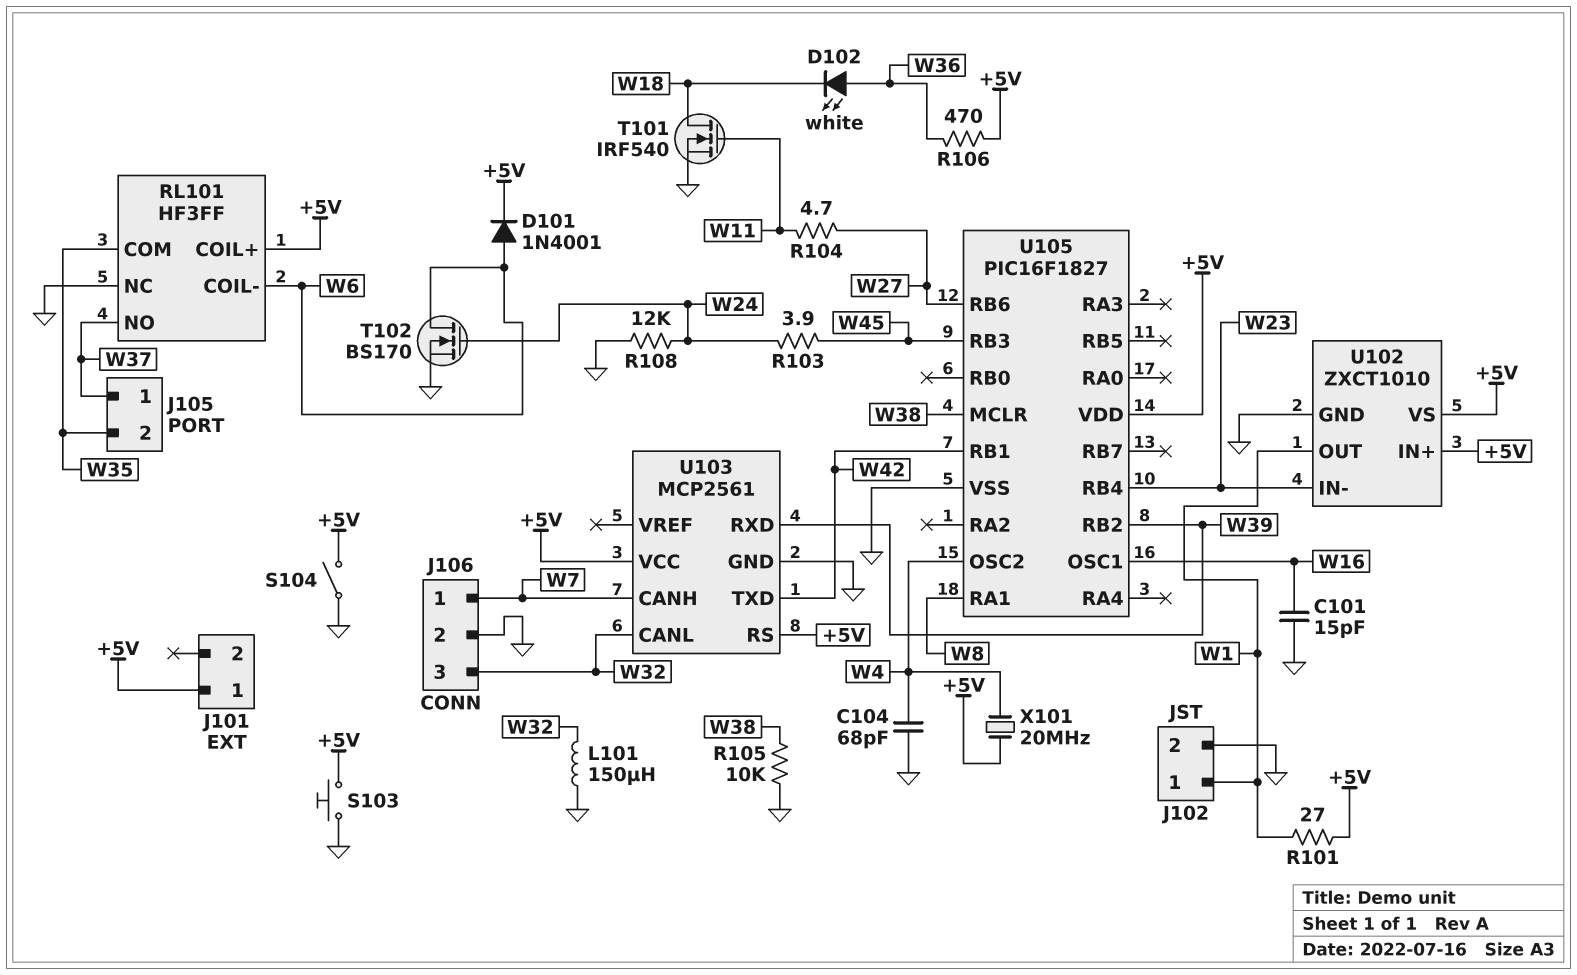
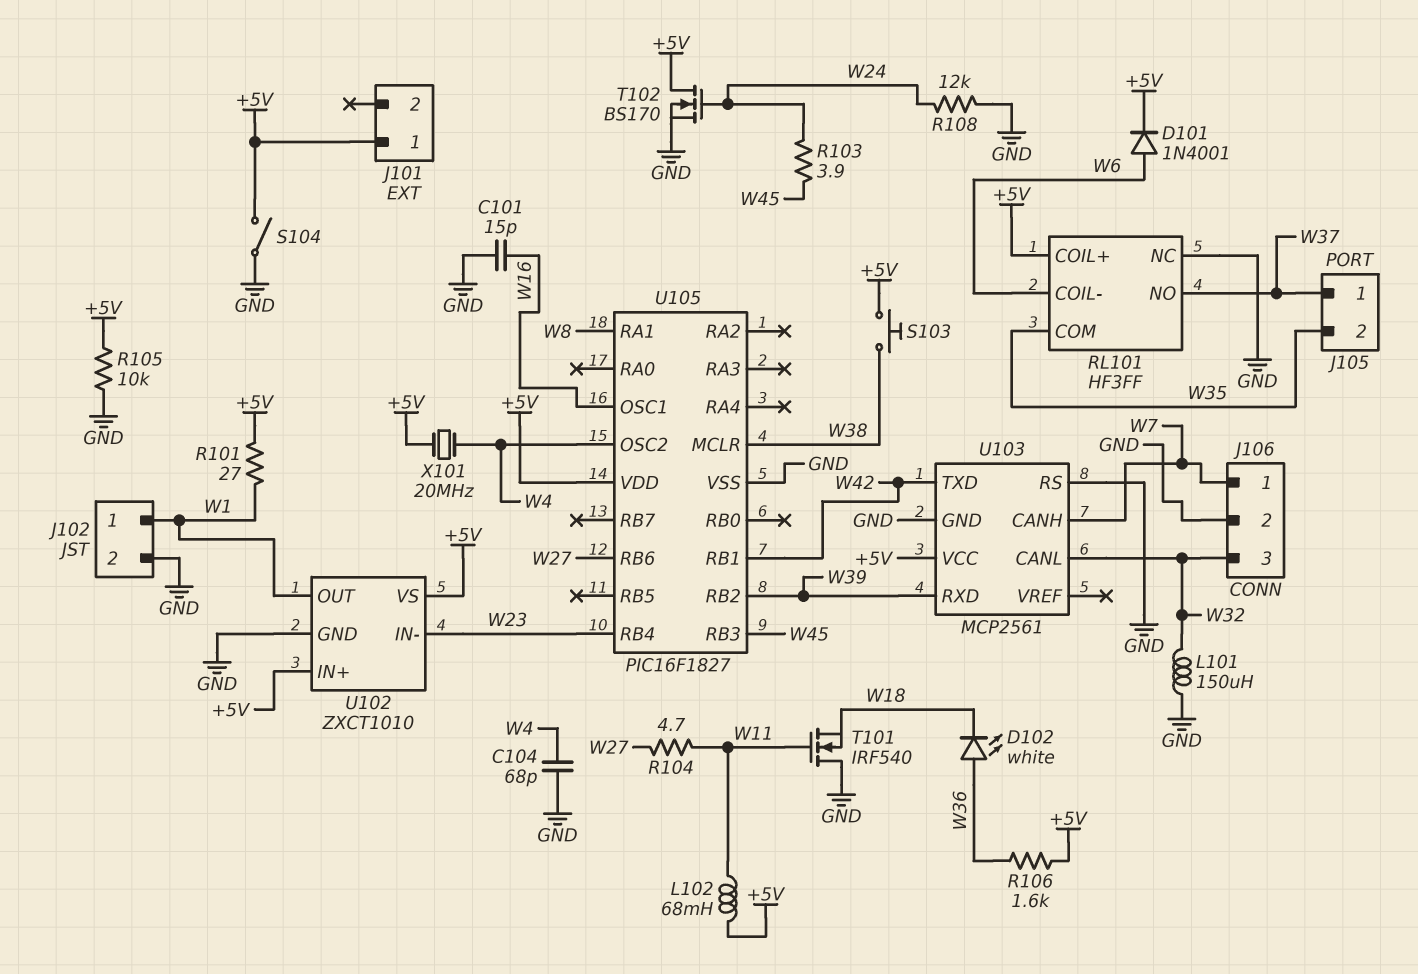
L102: none -> 68mH (+5V, W11)
R105: 10k (GND, W38) -> 10k (+5V, GND)
R106: 470 (+5V, W36) -> 1.6k (+5V, W36)
S103: button (+5V, GND) -> button (+5V, W38)
T101: NMOS IRF540 (G W11, D W18, S GND) -> NMOS IRF540 (G W11, D GND, S W18)
T102: NMOS BS170 (G W24, D W6, S GND) -> NMOS BS170 (G W24, D +5V, S GND)
U103 pin RS: +5V -> GND

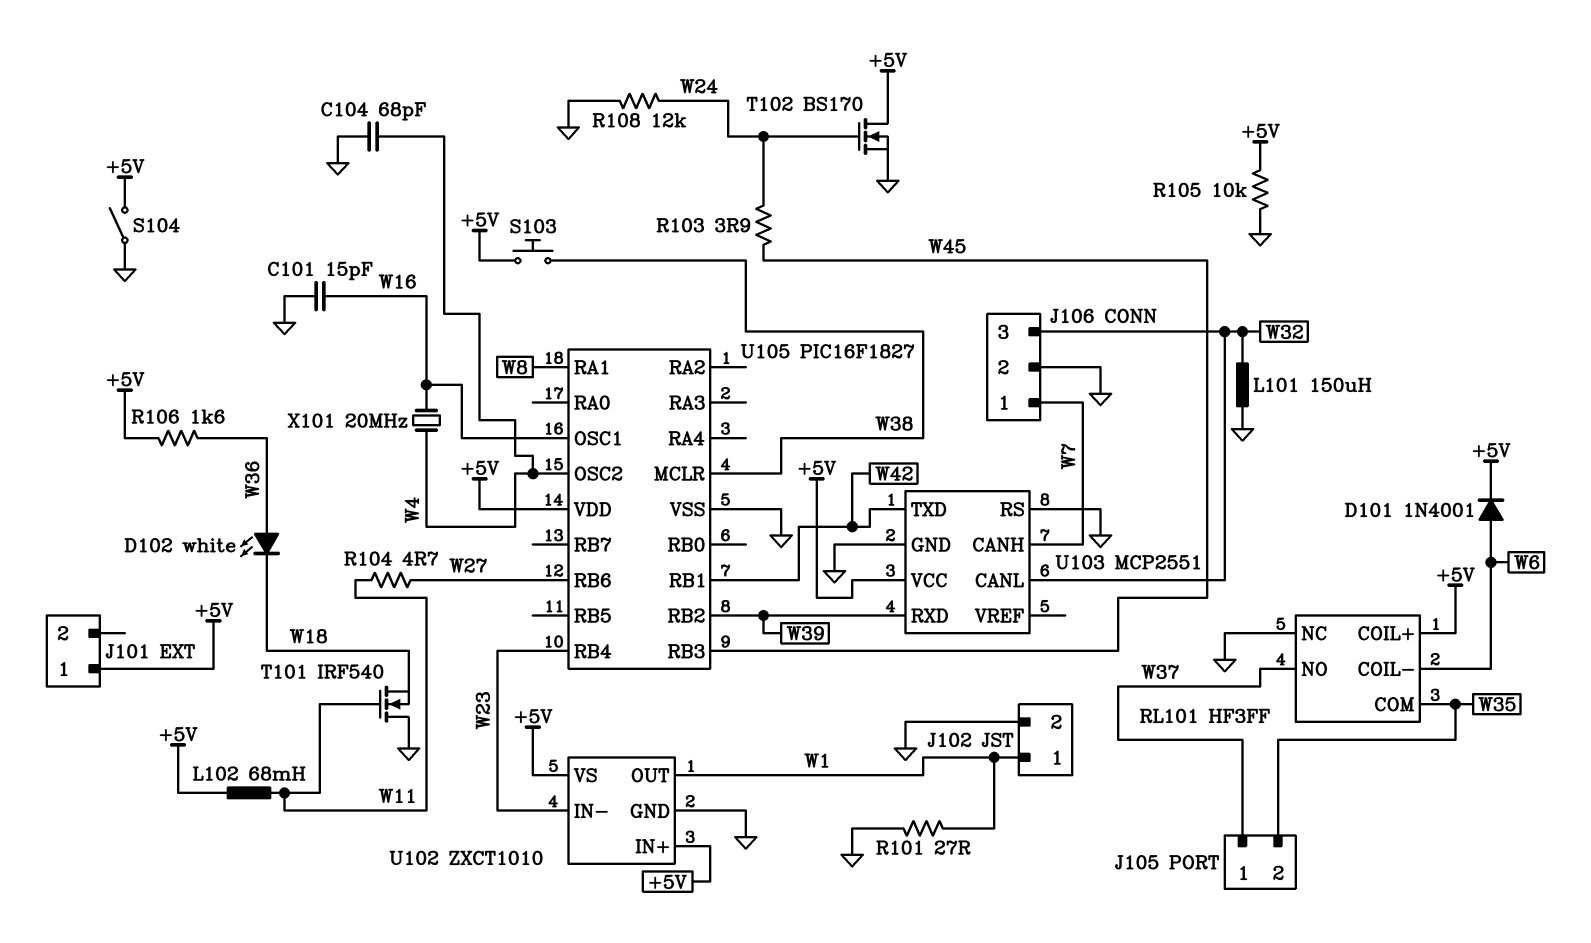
R101: 27 (+5V, W1) -> 27 (GND, W1)
U103: MCP2561 -> MCP2551
X101: 20MHz (+5V, W4) -> 20MHz (W4, W16)

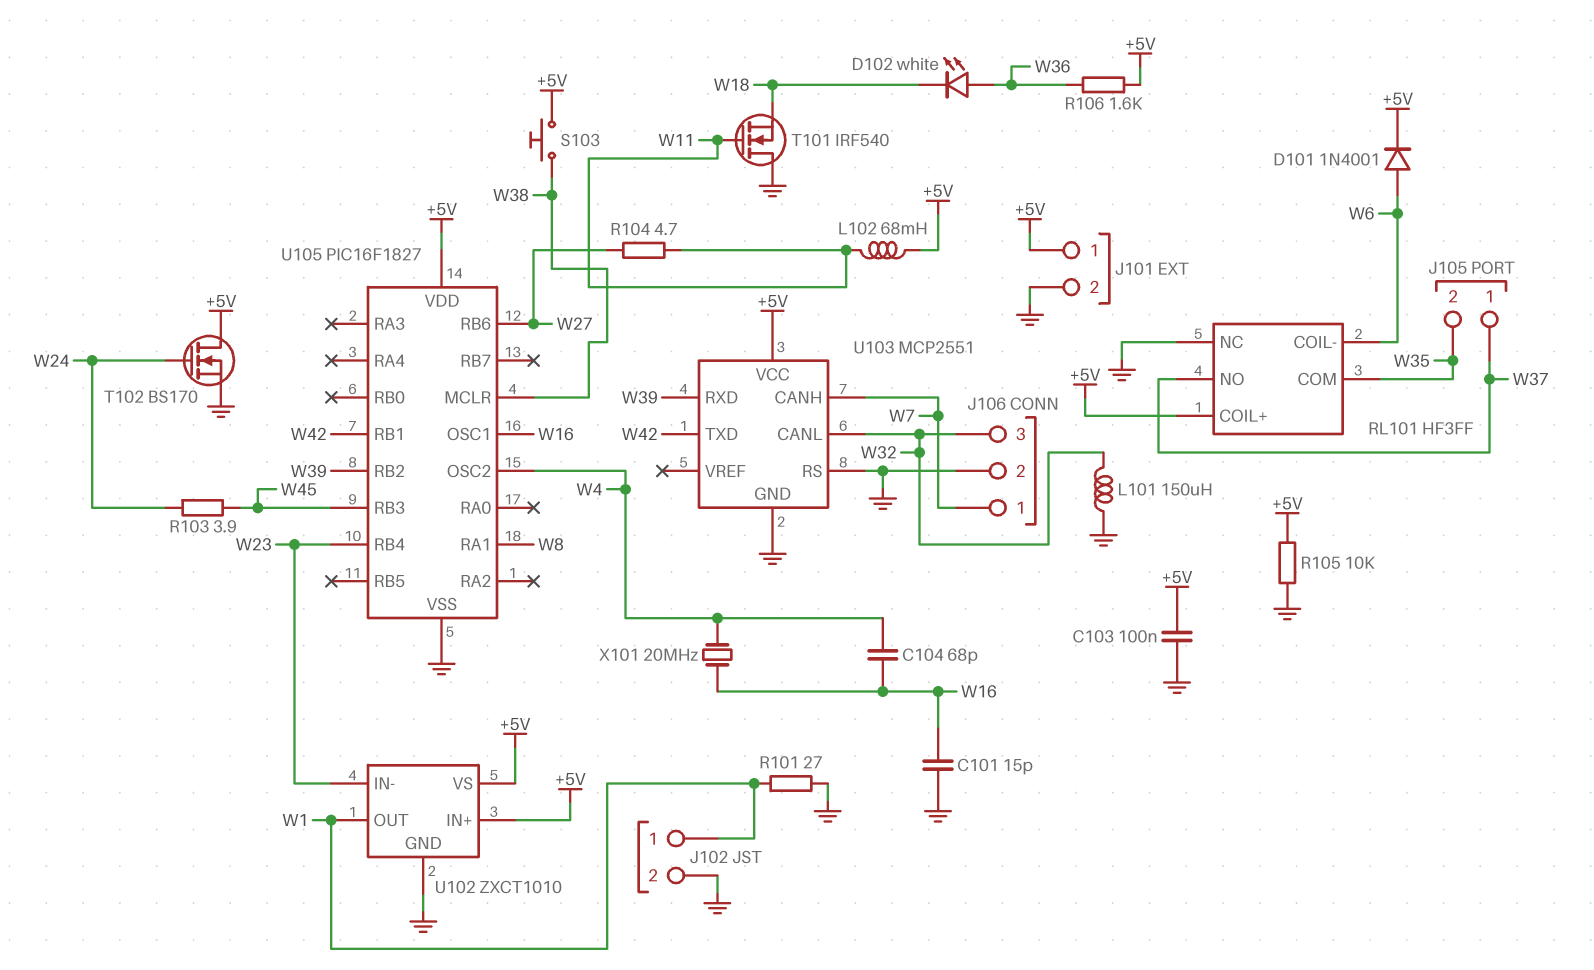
C103: none -> 100nF (+5V, GND)
C104: 68pF (GND, W4) -> 68pF (W4, W16)
J101 pin 2: none -> GND
R108: 12k (GND, W24) -> none
S104: switch (+5V, GND) -> none

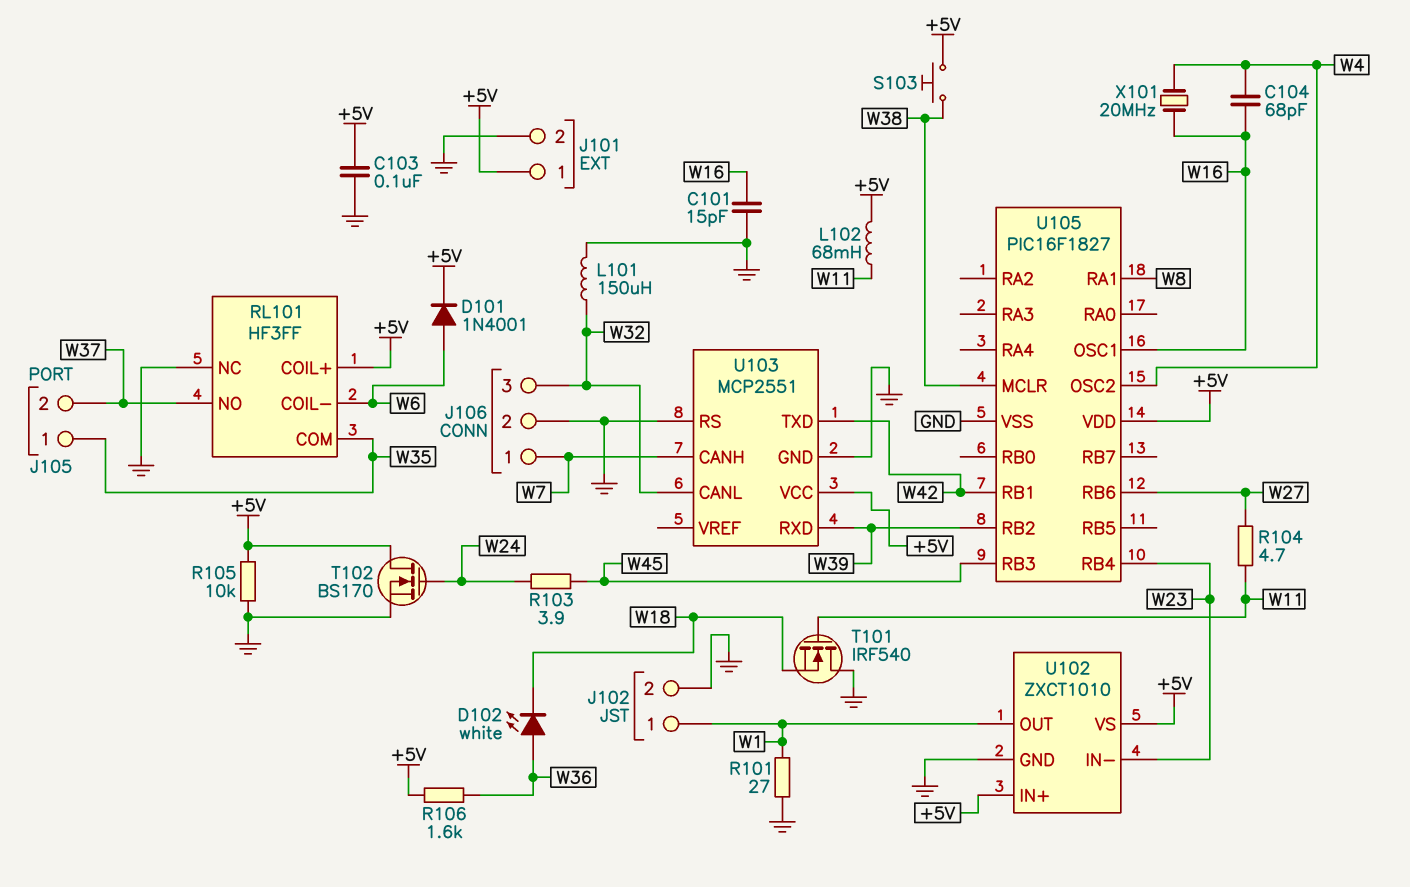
J105 pin 1: W37 -> W35
J105 pin 2: W35 -> W37

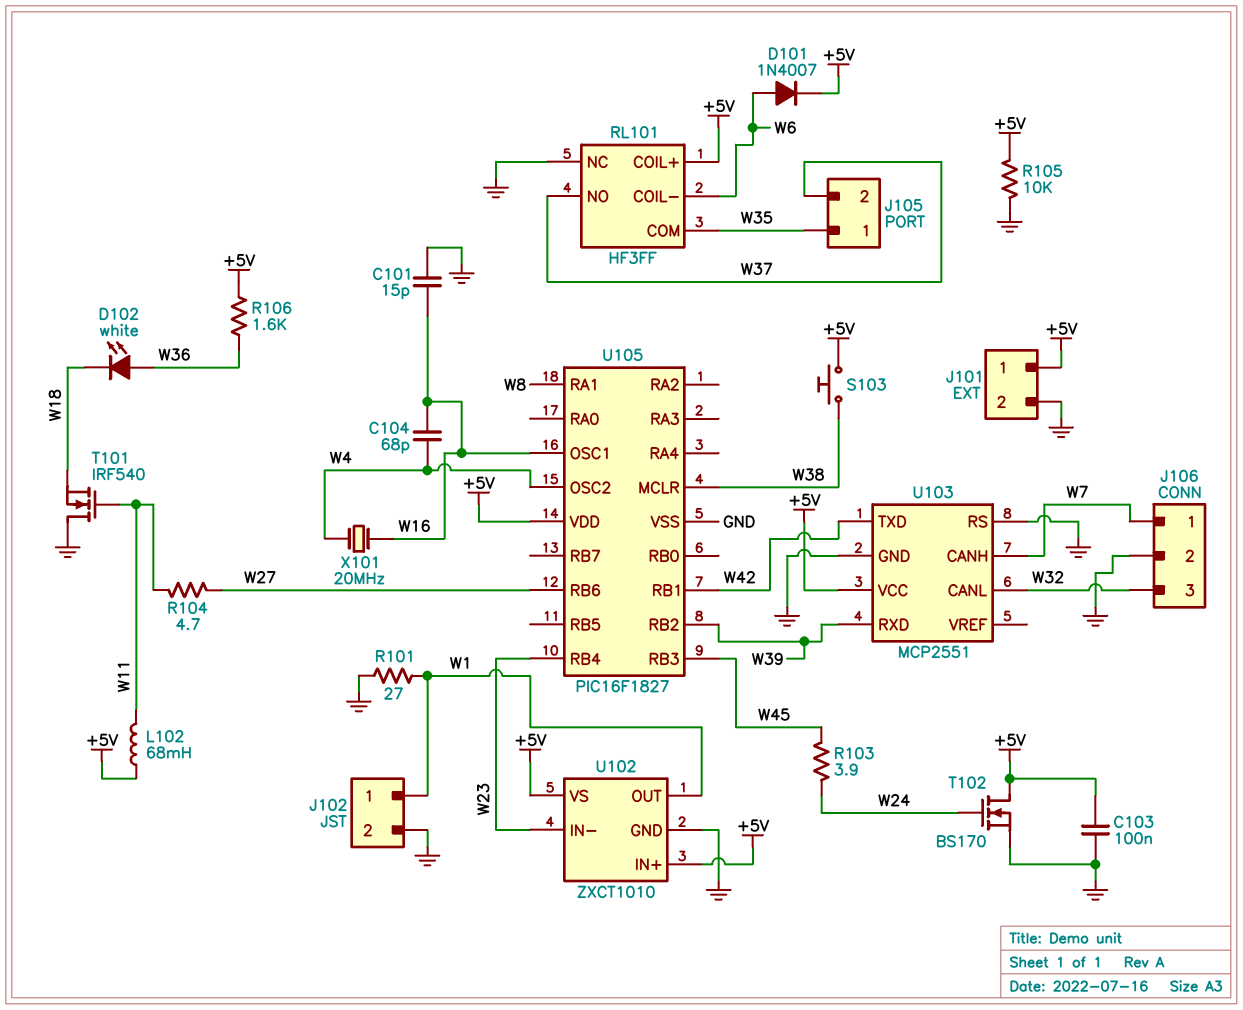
D101: diode 1N4001 (A W6, K +5V) -> diode 1N4007 (A W6, K +5V)
L101: 150uH (GND, W32) -> none

